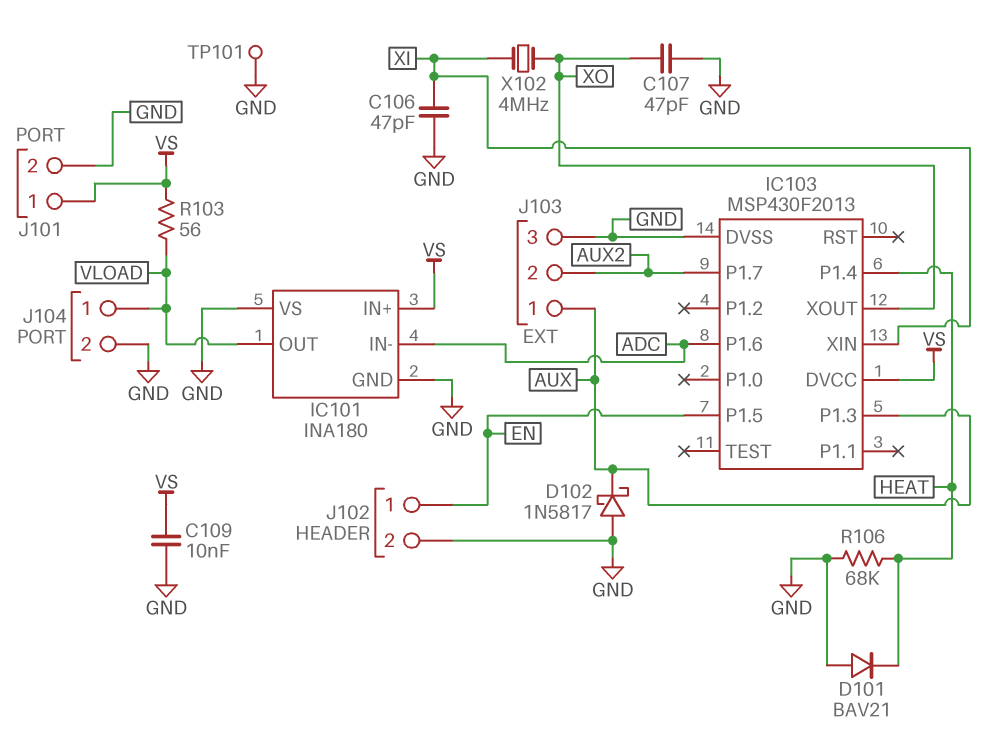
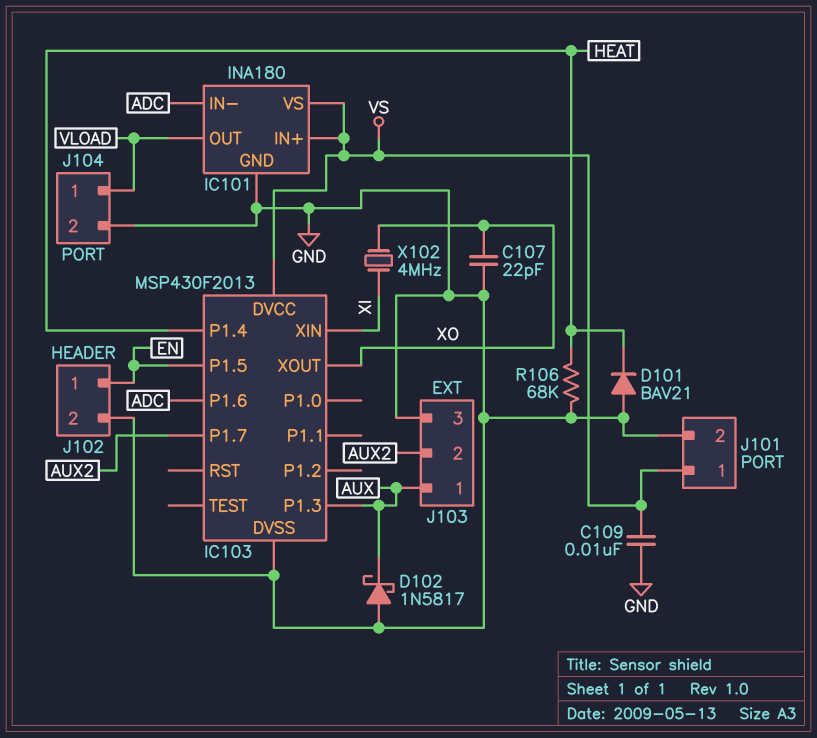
C106: 47pF (GND, XI) -> none
C107: 47pF (GND, XO) -> 22pF (GND, XO)
IC101 pin VS: GND -> VS
R103: 56 (VLOAD, VS) -> none
TP101: test point (GND) -> none

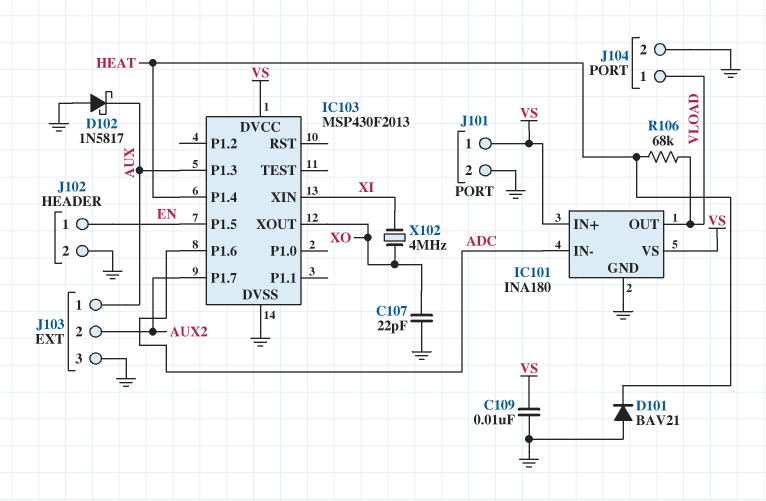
R106: 68k (GND, HEAT) -> 68k (HEAT, VLOAD)

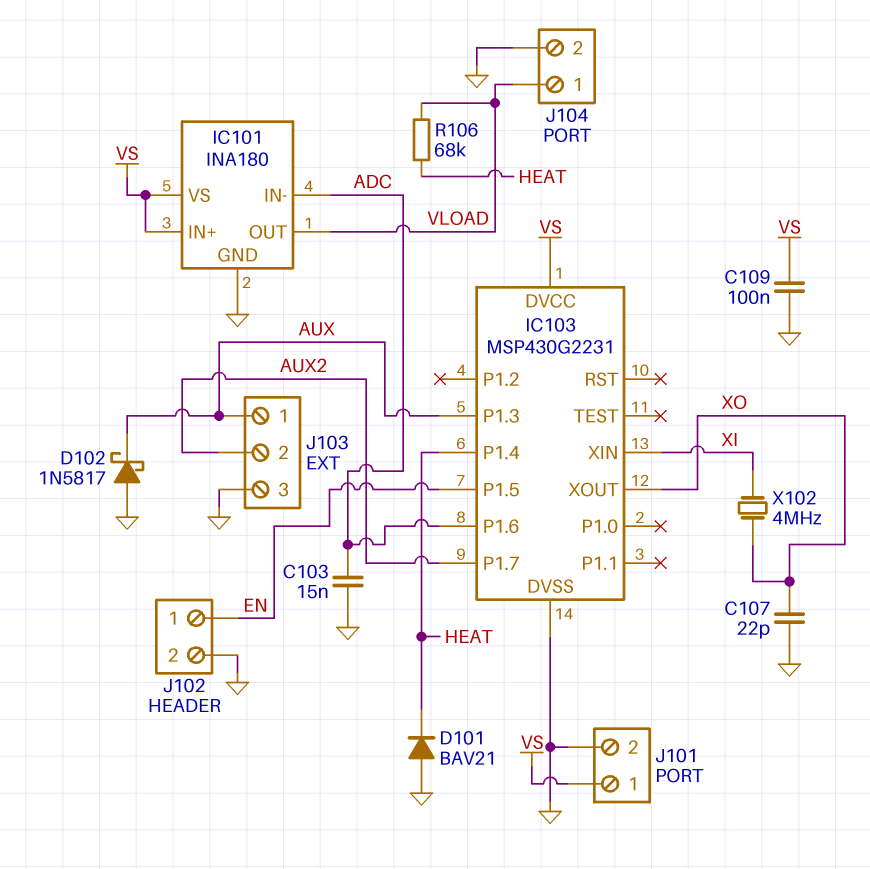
C103: none -> 15nF (ADC, GND)
C109: 10nF (GND, VS) -> 100nF (GND, VS)
IC103: MSP430F2013 -> MSP430G2231

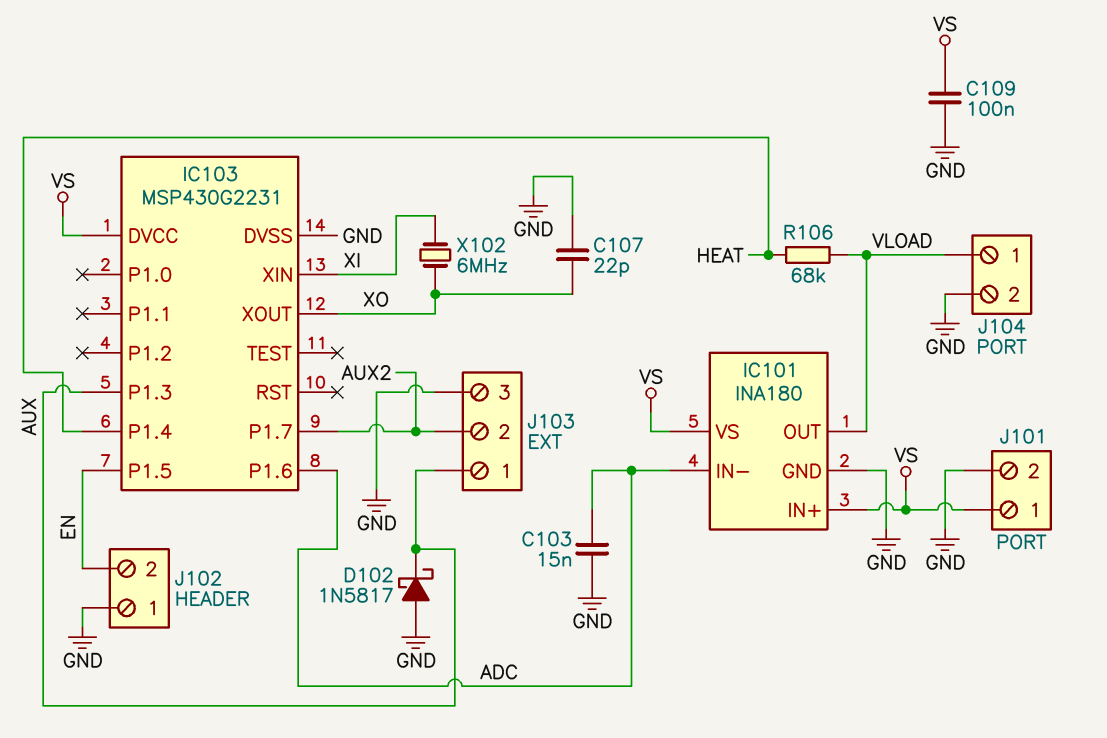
D101: diode BAV21 (A GND, K HEAT) -> none
J102 pin 1: EN -> GND
J102 pin 2: GND -> EN
X102: 4MHz (XI, XO) -> 6MHz (XI, XO)

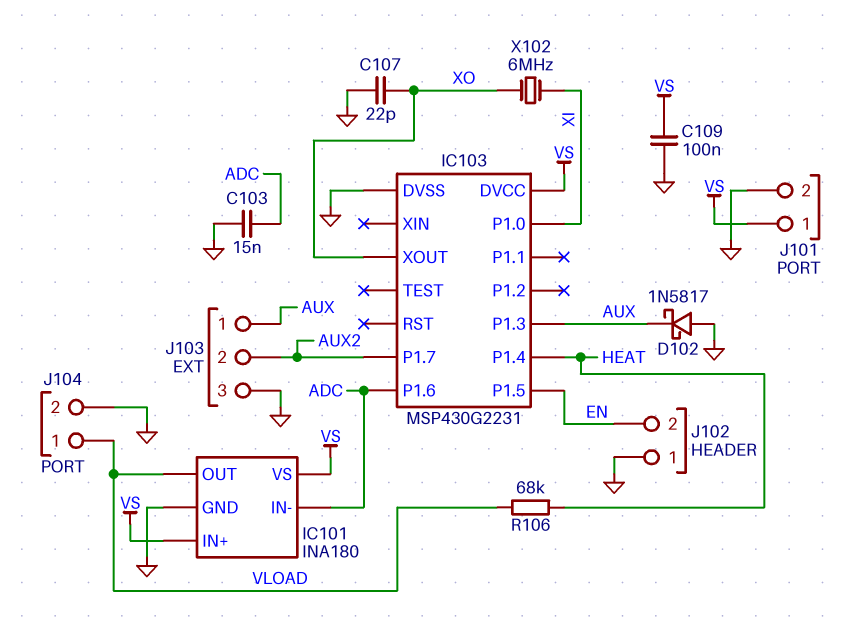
IC103 pin P1.0: none -> XI
IC103 pin XIN: XI -> none

